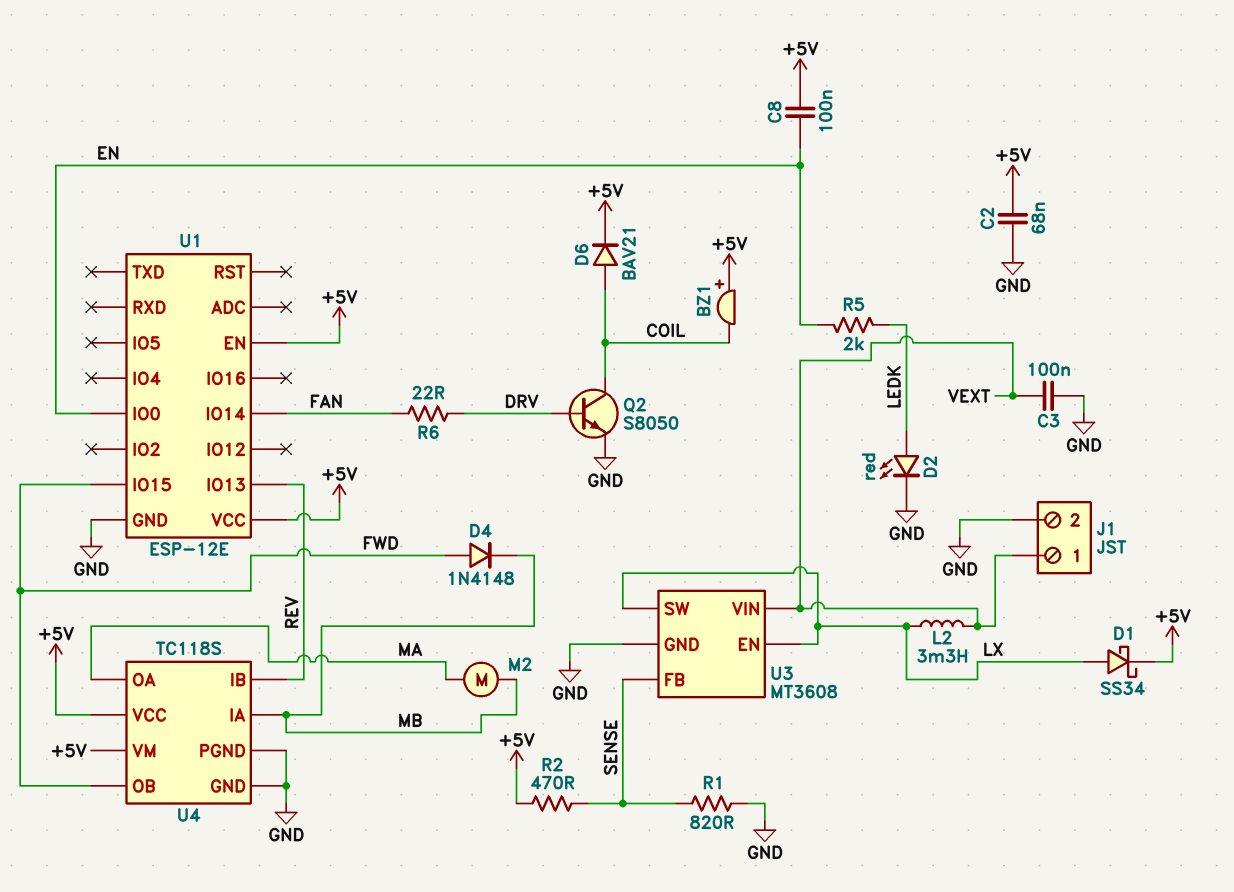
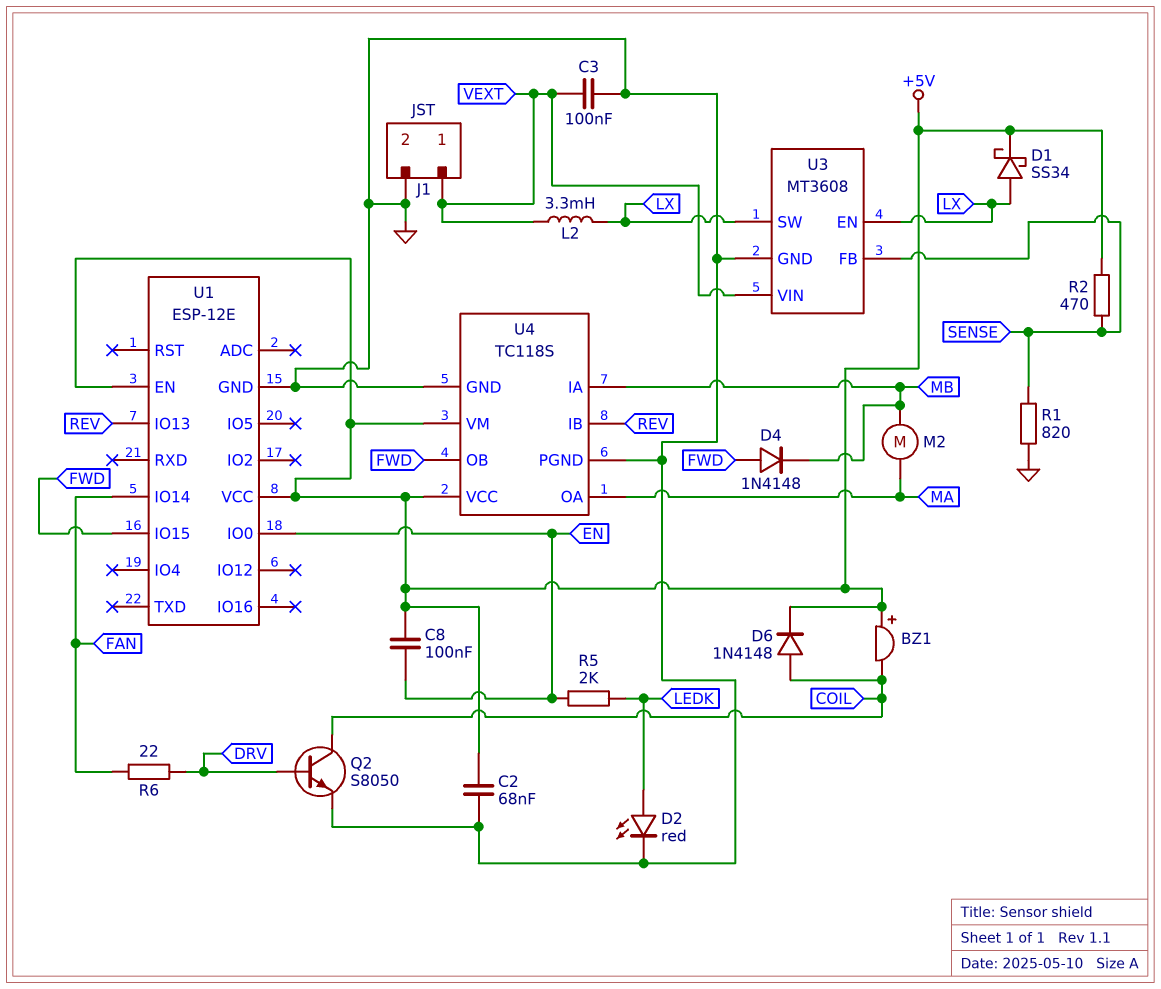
D6: diode BAV21 (A COIL, K +5V) -> diode 1N4148 (A COIL, K +5V)

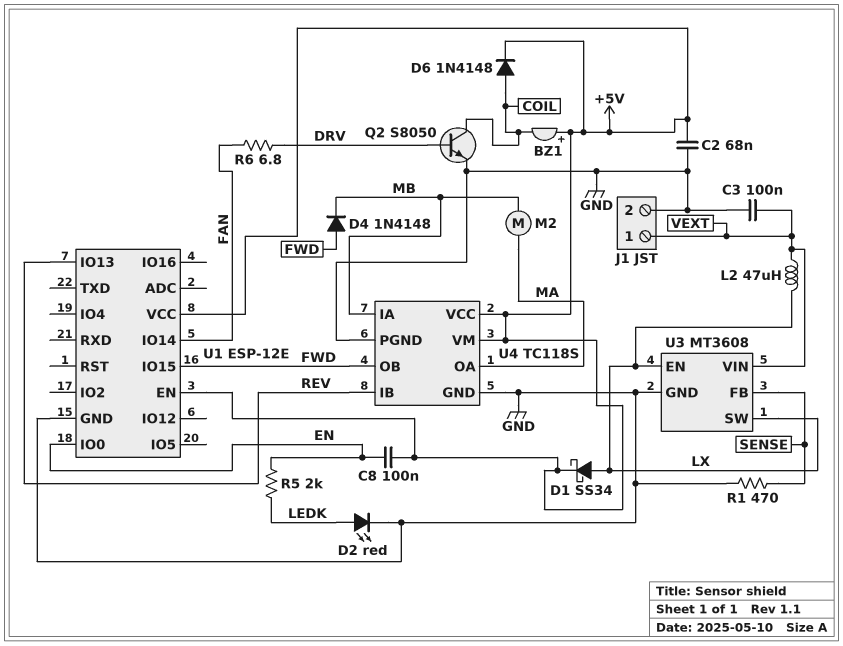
L2: 3.3mH (LX, VEXT) -> 47uH (LX, VEXT)
R1: 820 (GND, SENSE) -> 470 (GND, SENSE)
R2: 470 (+5V, SENSE) -> none
R6: 22 (DRV, FAN) -> 6.8 (DRV, FAN)

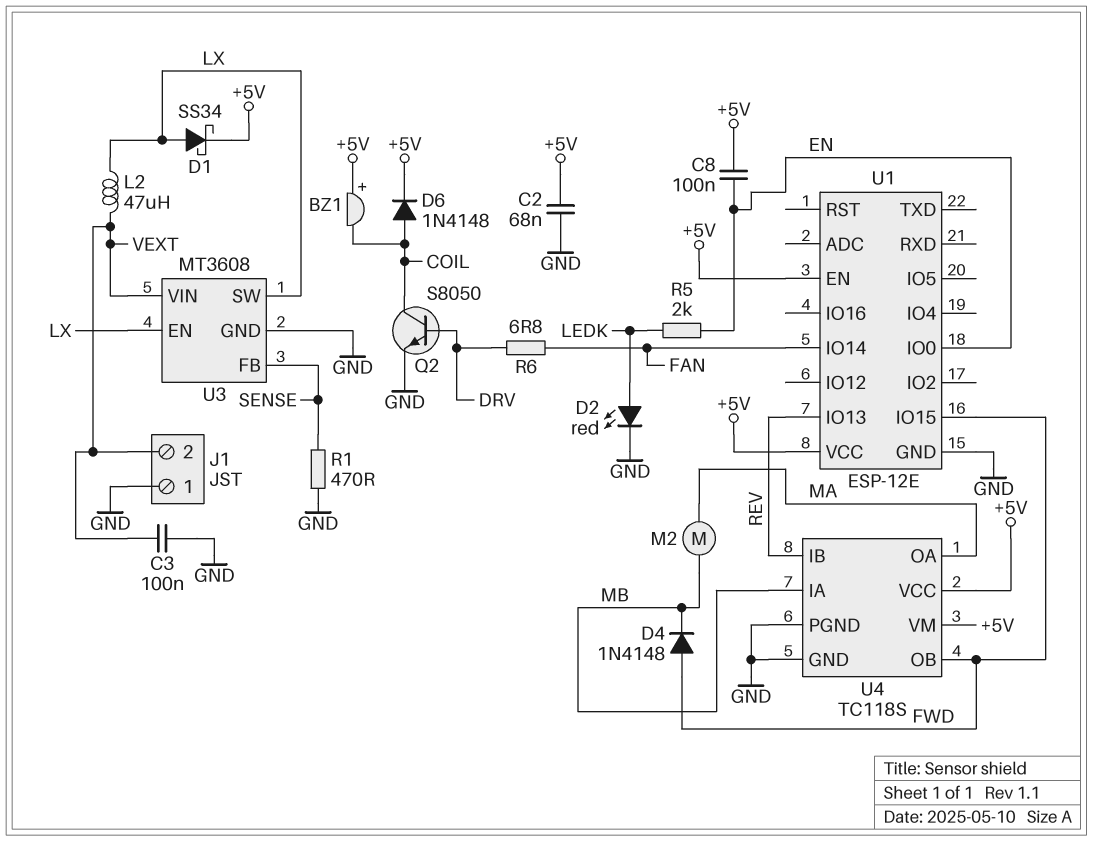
J1 pin 1: VEXT -> GND
J1 pin 2: GND -> VEXT

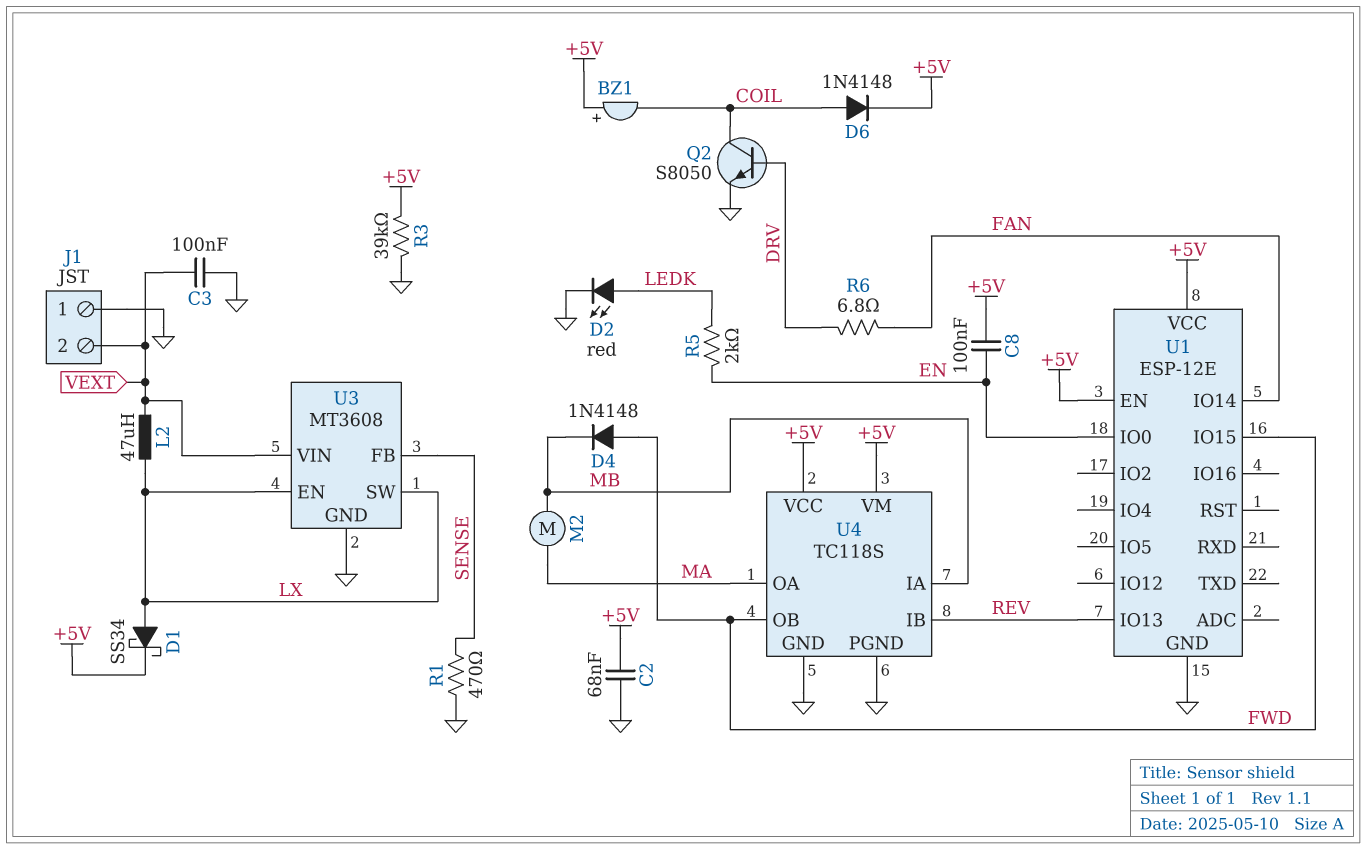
R3: none -> 39k (+5V, GND)

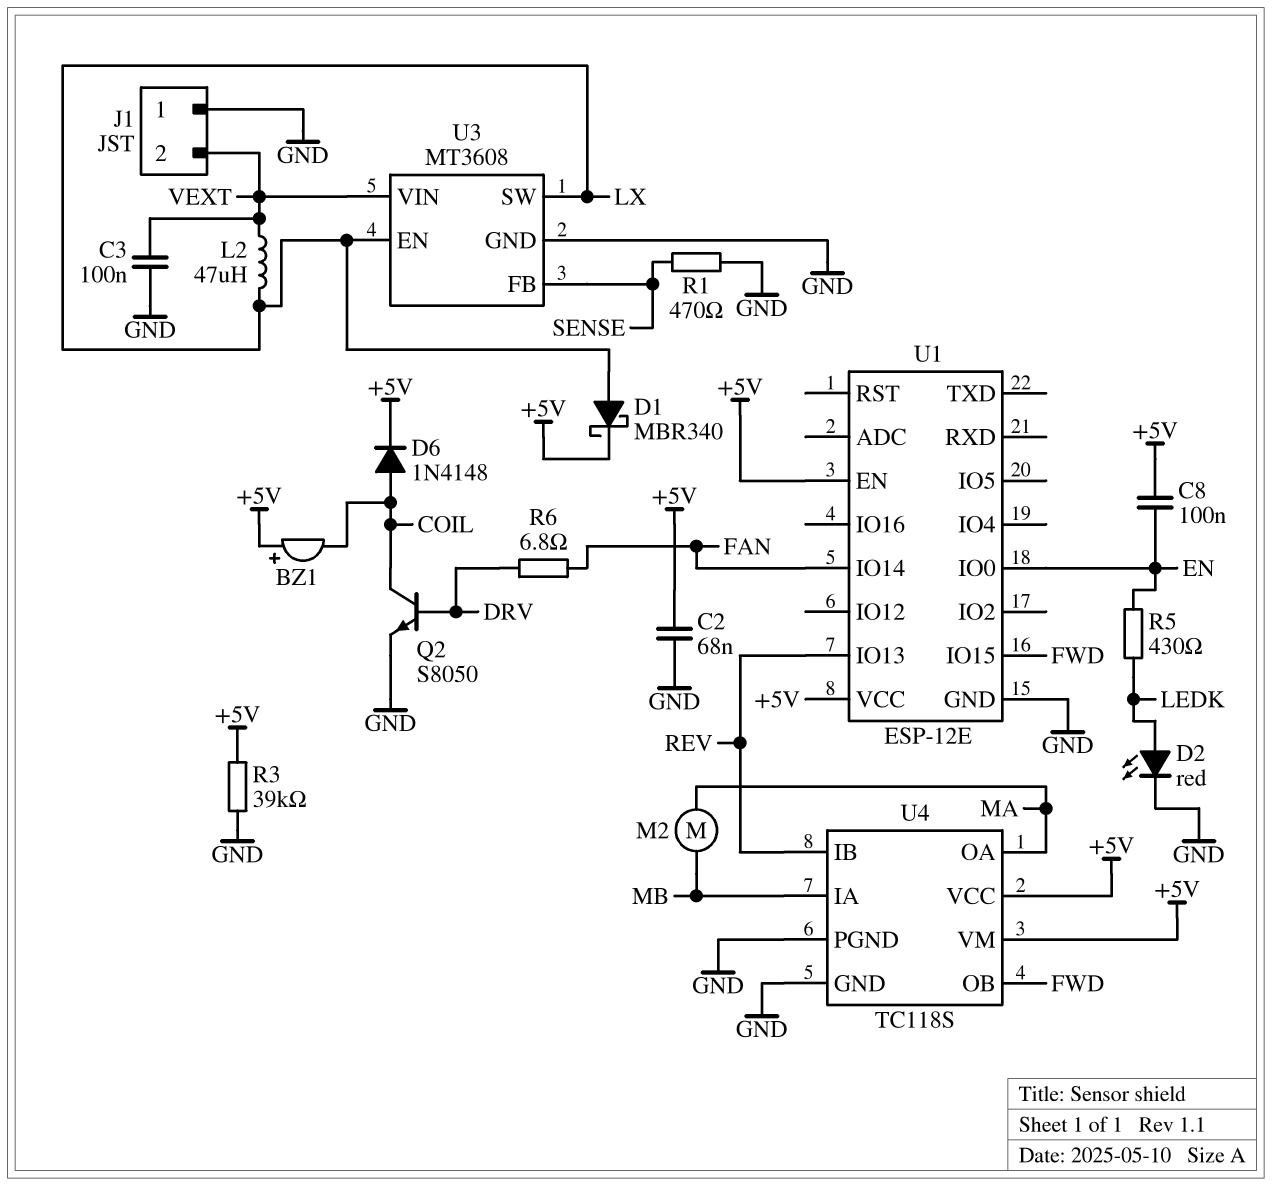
D1: schottky SS34 (A LX, K +5V) -> schottky MBR340 (A LX, K +5V)
D4: diode 1N4148 (A FWD, K MB) -> none
R5: 2k (EN, LEDK) -> 430 (EN, LEDK)

